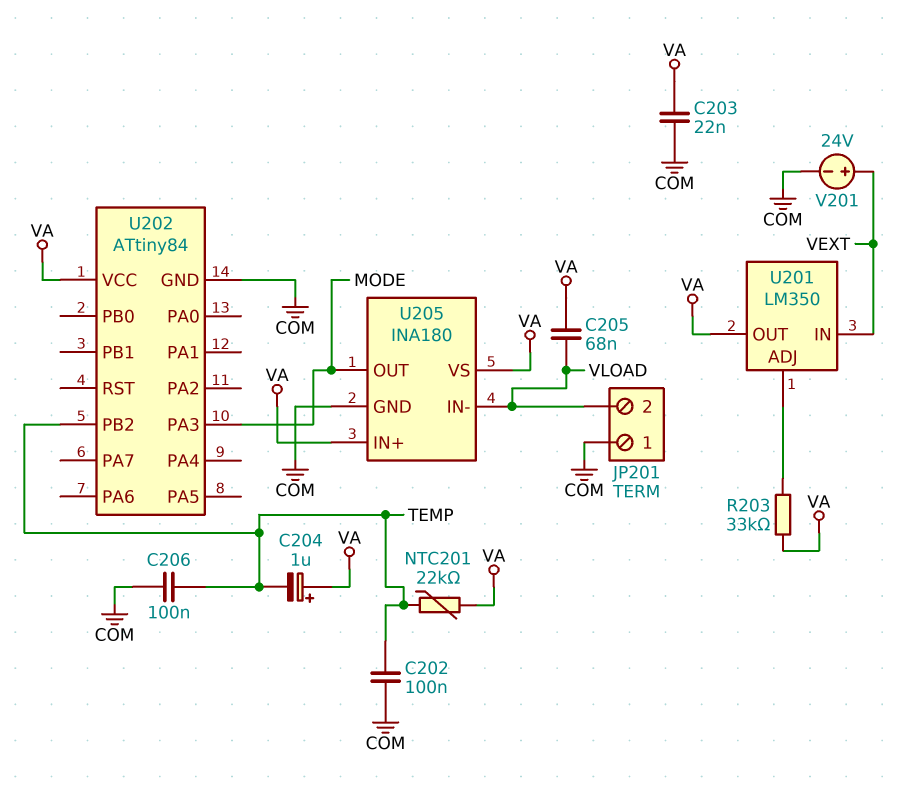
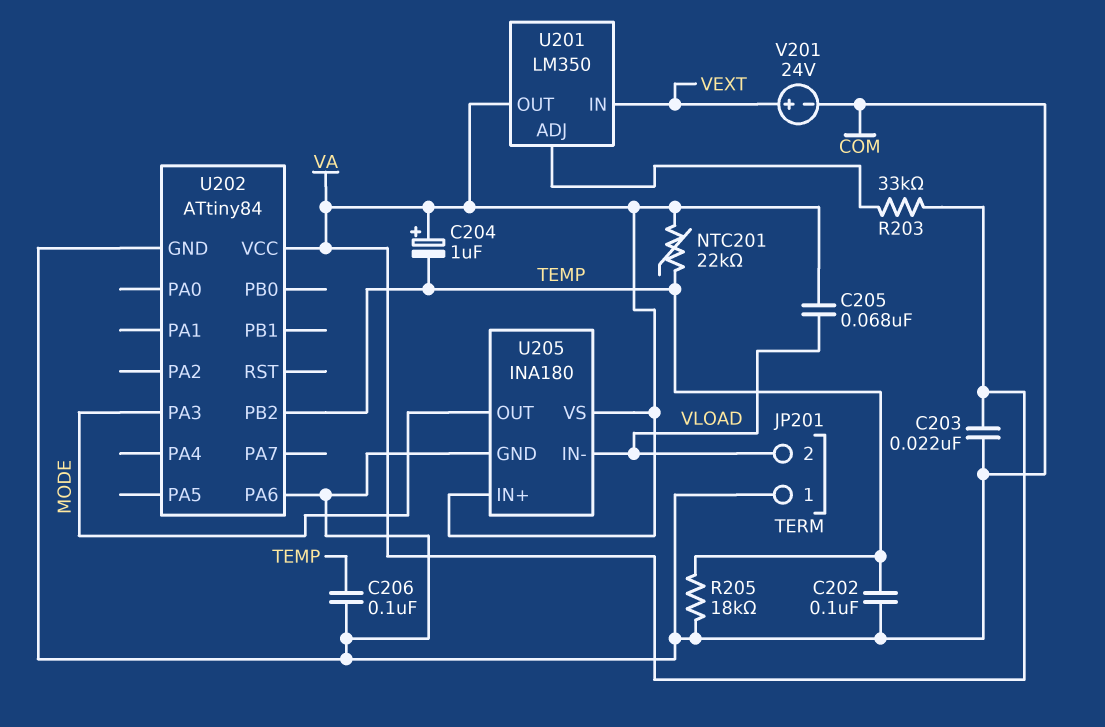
R205: none -> 18k (COM, TEMP)
U202 pin PA6: none -> COM

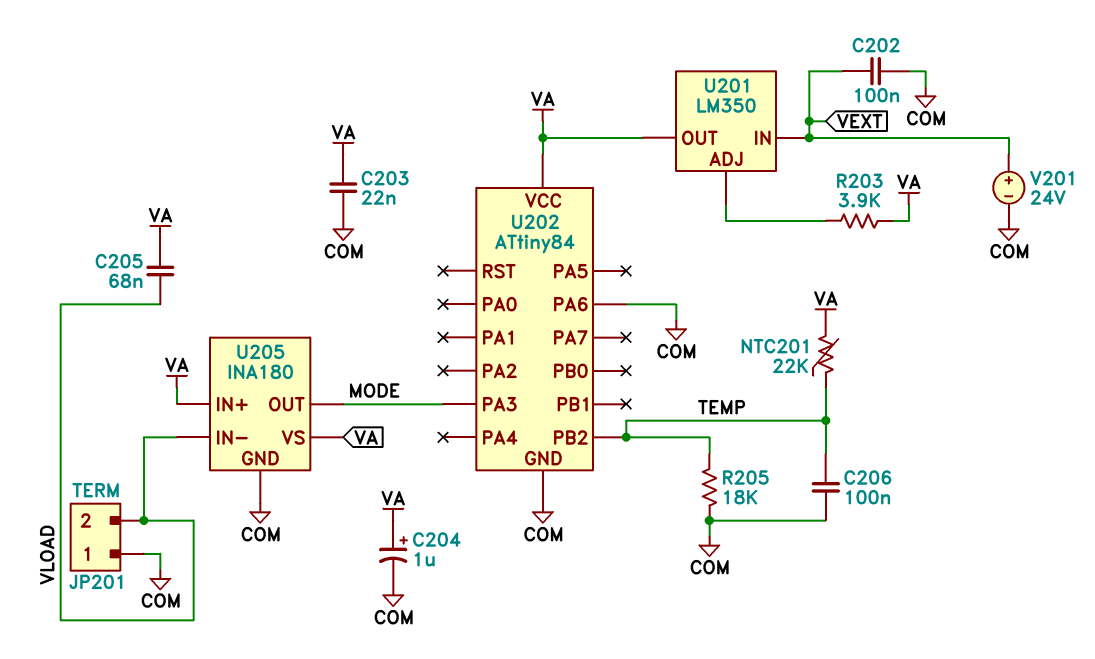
C202: 100nF (COM, TEMP) -> 100nF (COM, VEXT)
C204: 1uF (plus VA, minus TEMP) -> 1uF (plus VA, minus COM)
R203: 33k (U201/ADJ, VA) -> 3.9k (U201/ADJ, VA)

